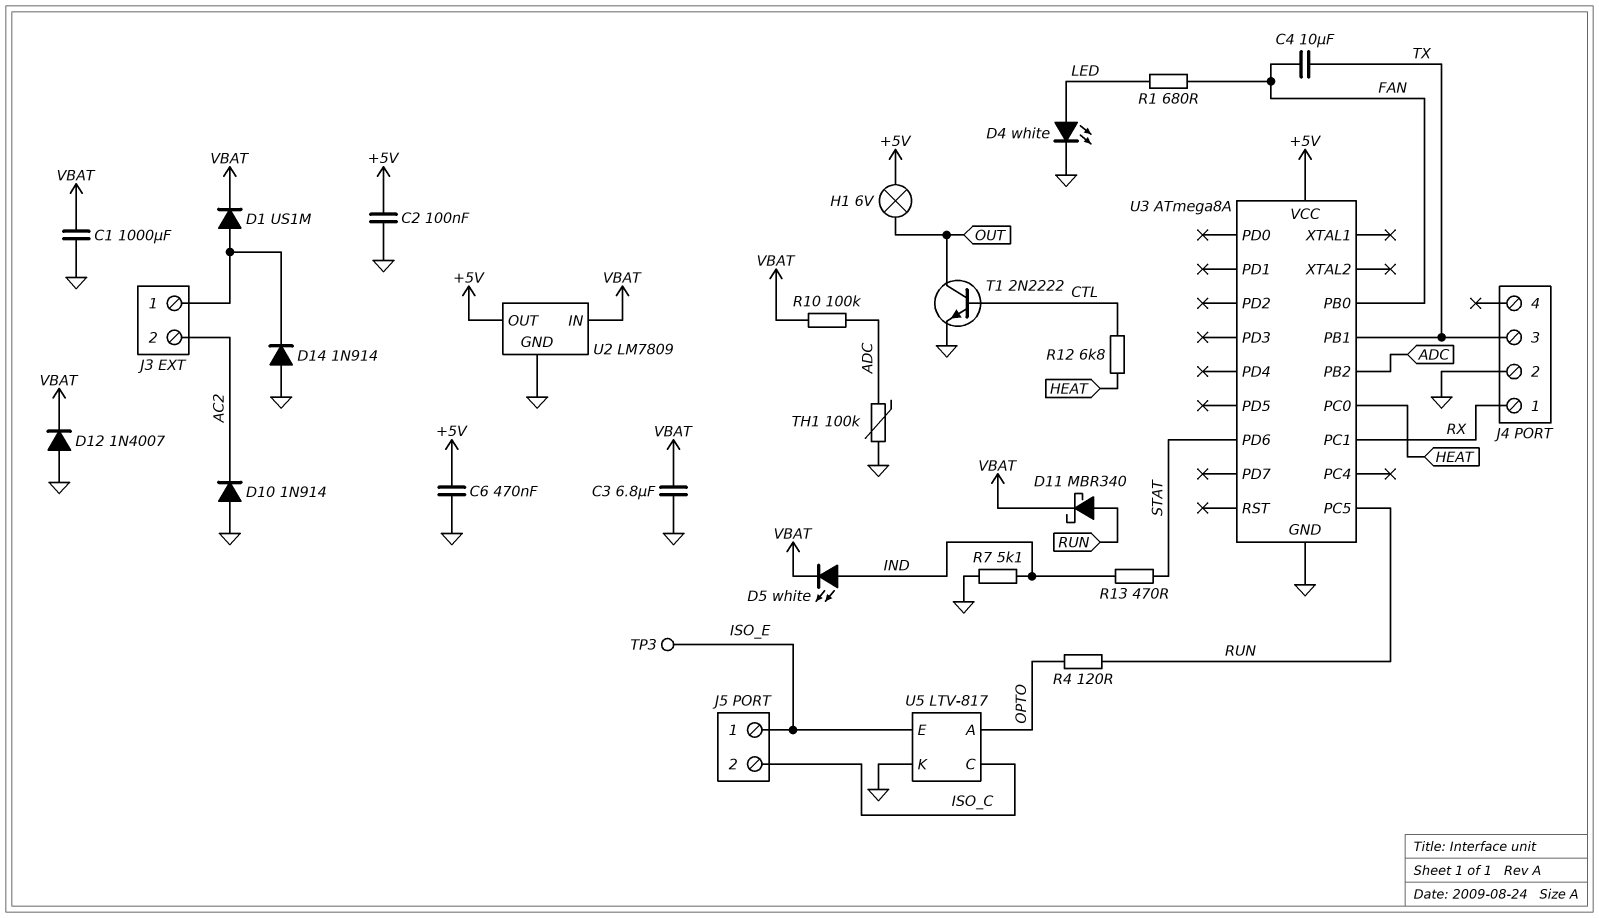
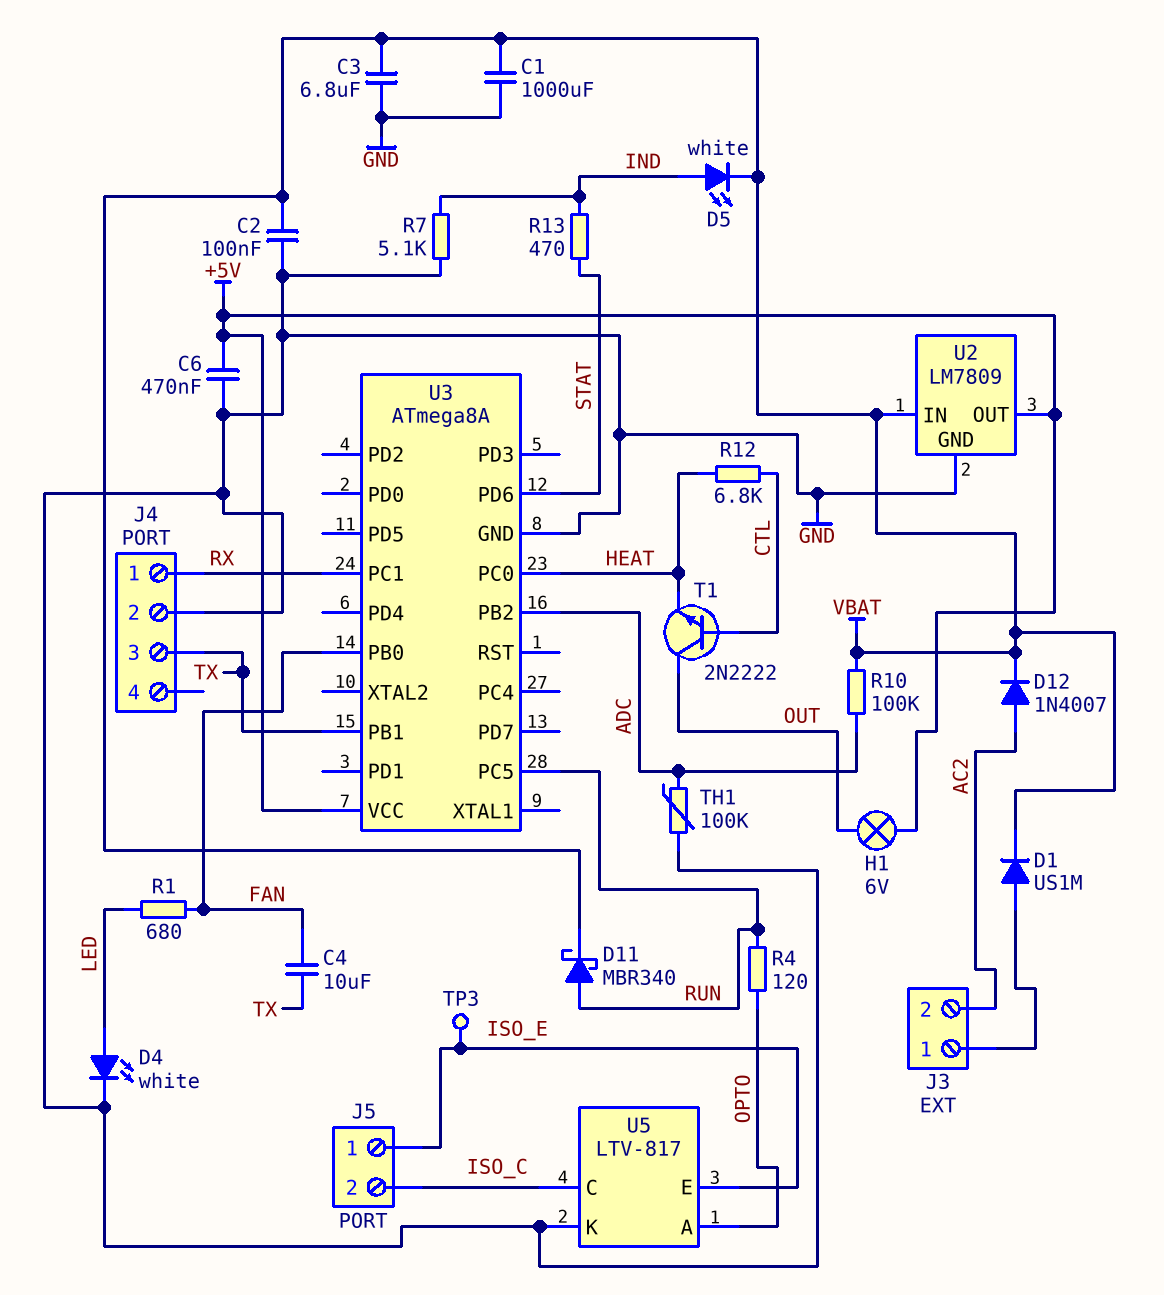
C2: 100nF (+5V, GND) -> 100nF (GND, VBAT)
D10: diode 1N914 (A GND, K AC2) -> none
D12: diode 1N4007 (A GND, K VBAT) -> diode 1N4007 (A AC2, K VBAT)
D14: diode 1N914 (A GND, K J3/1) -> none
T1: NPN 2N2222 (B CTL, C OUT, E GND) -> NPN 2N2222 (B CTL, C OUT, E HEAT)

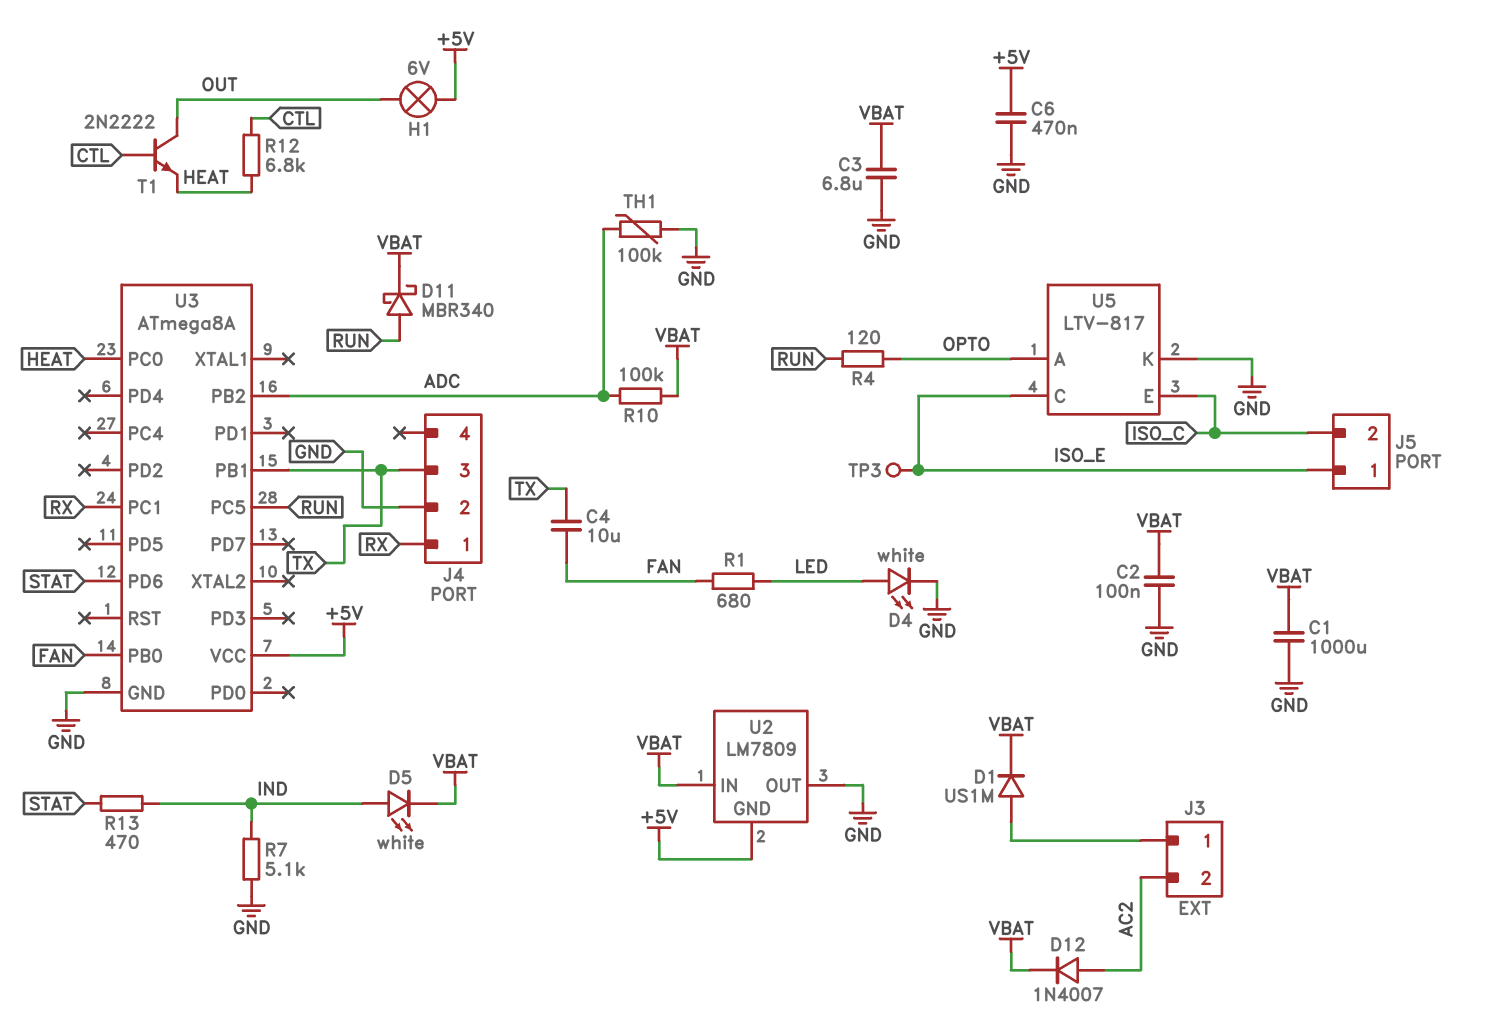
U2 pin GND: GND -> +5V
U2 pin OUT: +5V -> GND
U5 pin C: ISO_C -> ISO_E
U5 pin E: ISO_E -> ISO_C

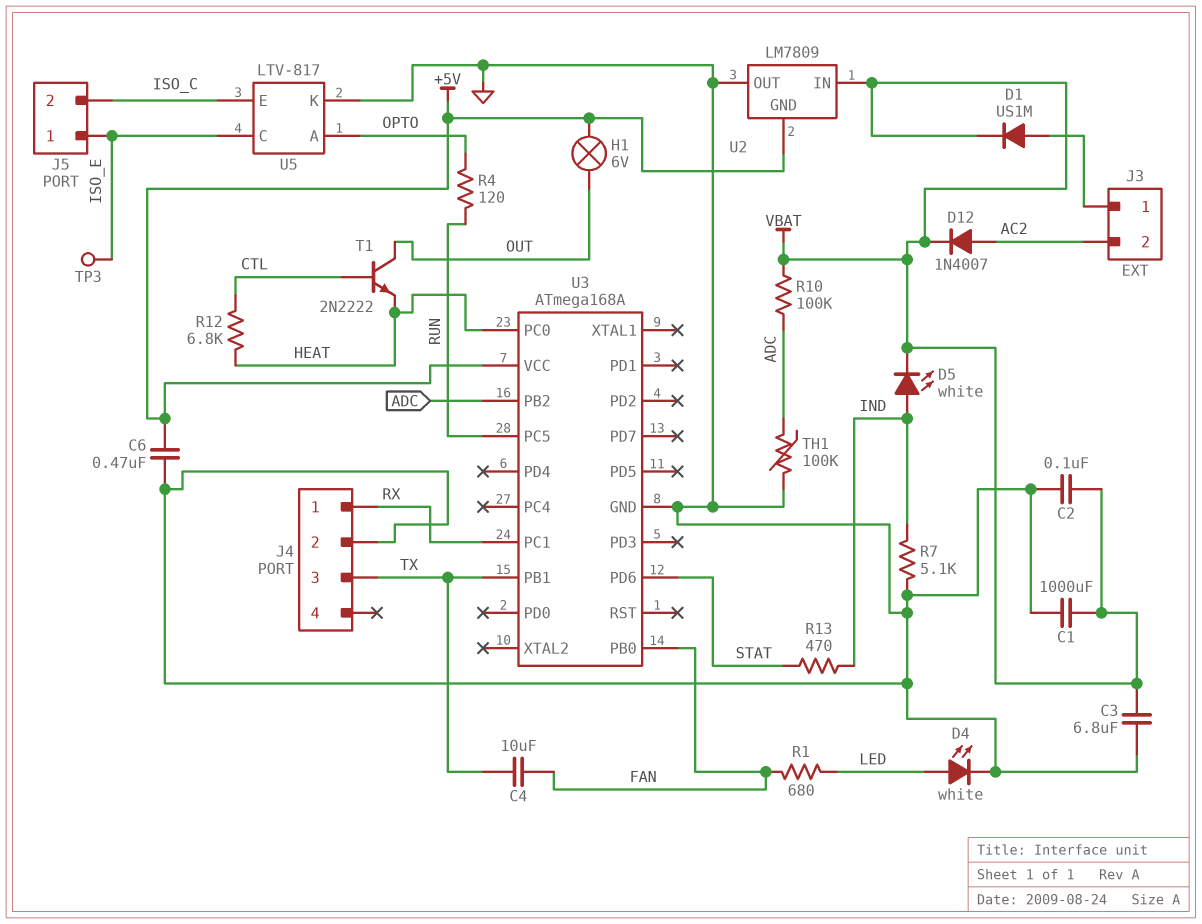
D11: schottky MBR340 (A RUN, K VBAT) -> none
U3: ATmega8A -> ATmega168A

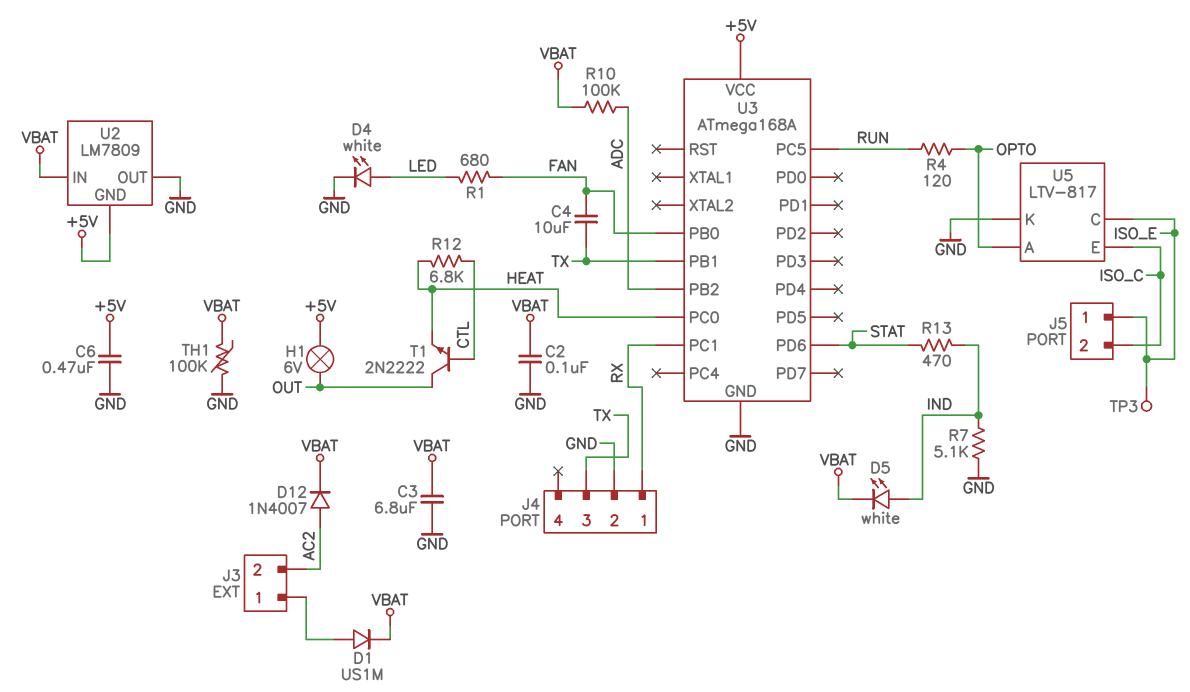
C1: 1000uF (GND, VBAT) -> none
TH1: 100k (ADC, GND) -> 100k (GND, VBAT)

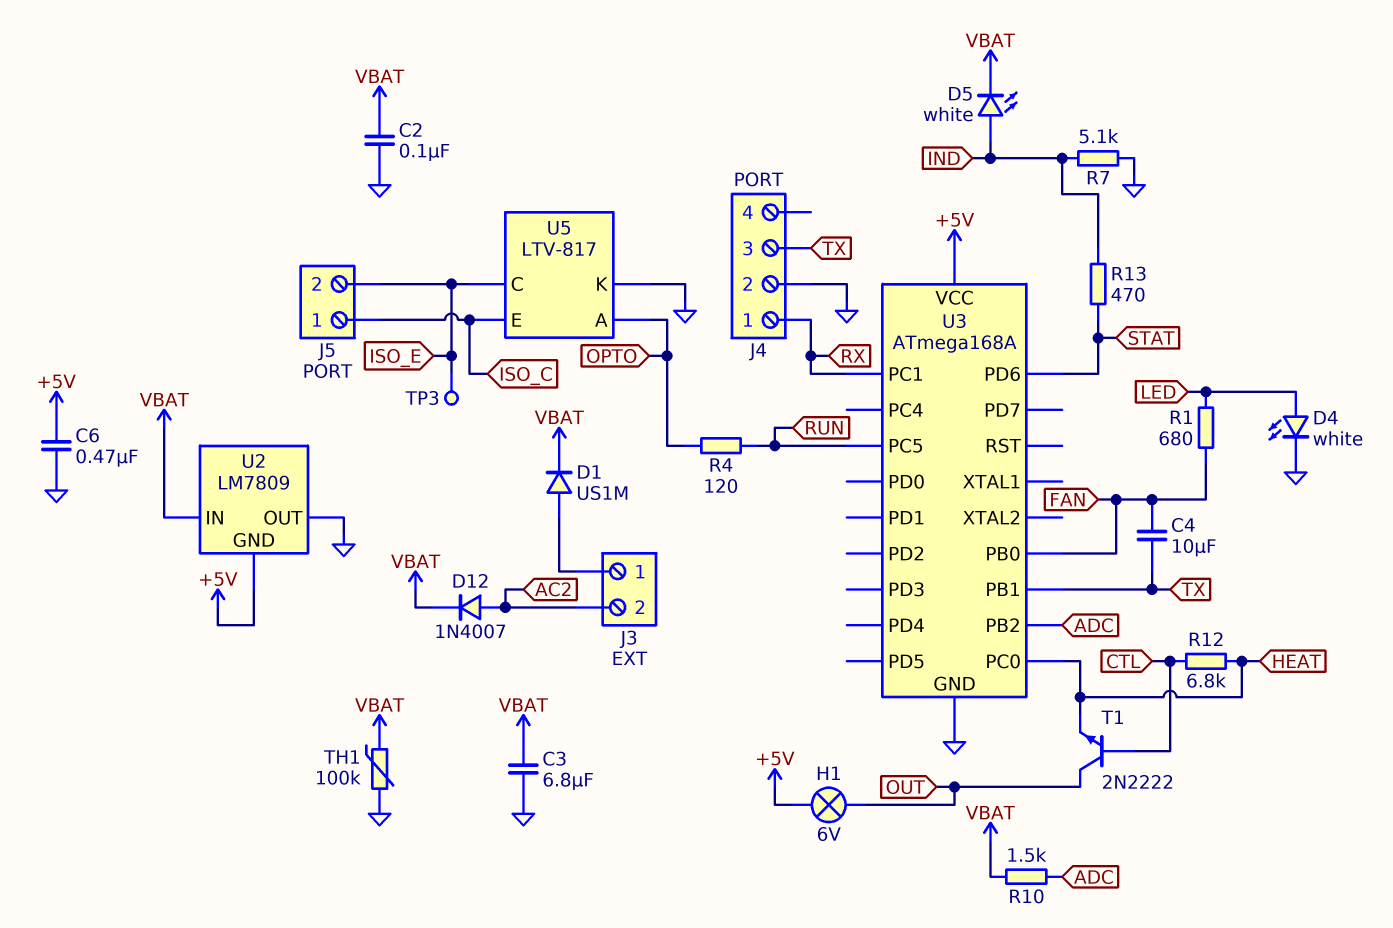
J5 pin 1: ISO_E -> ISO_C
J5 pin 2: ISO_C -> ISO_E
R10: 100k (ADC, VBAT) -> 1.5k (ADC, VBAT)

